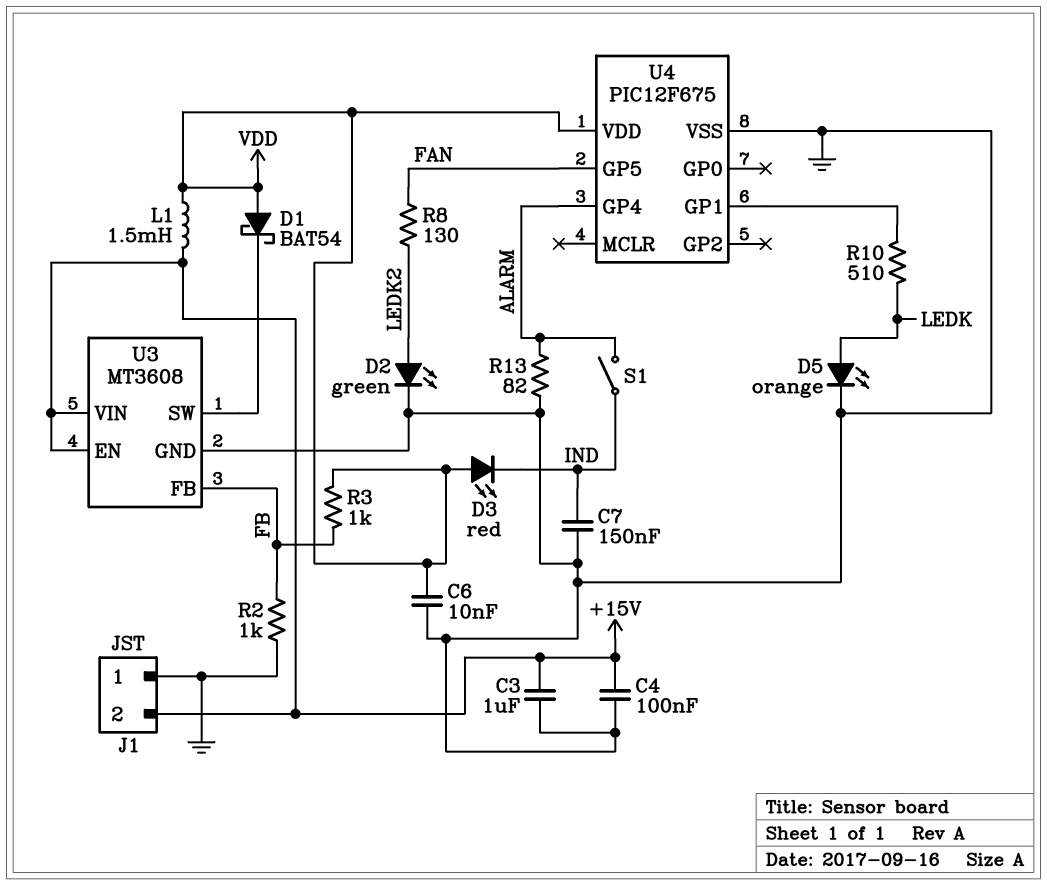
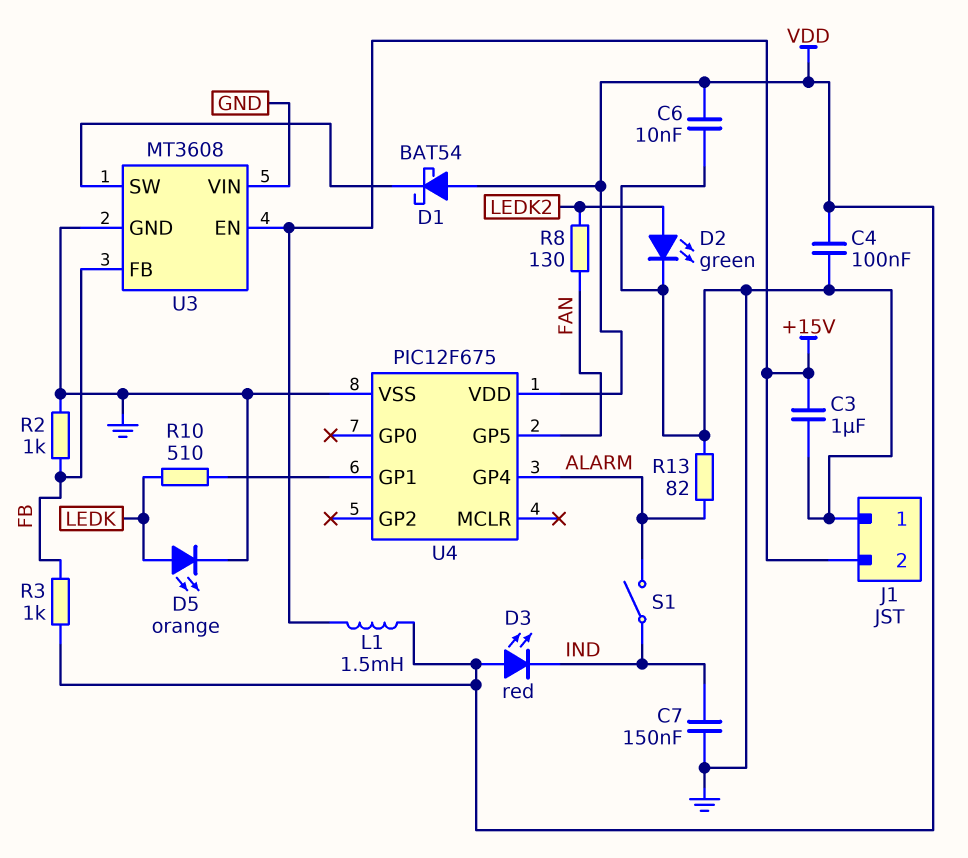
C4: 100nF (+15V, GND) -> 100nF (GND, VDD)
U3 pin VIN: +15V -> GND

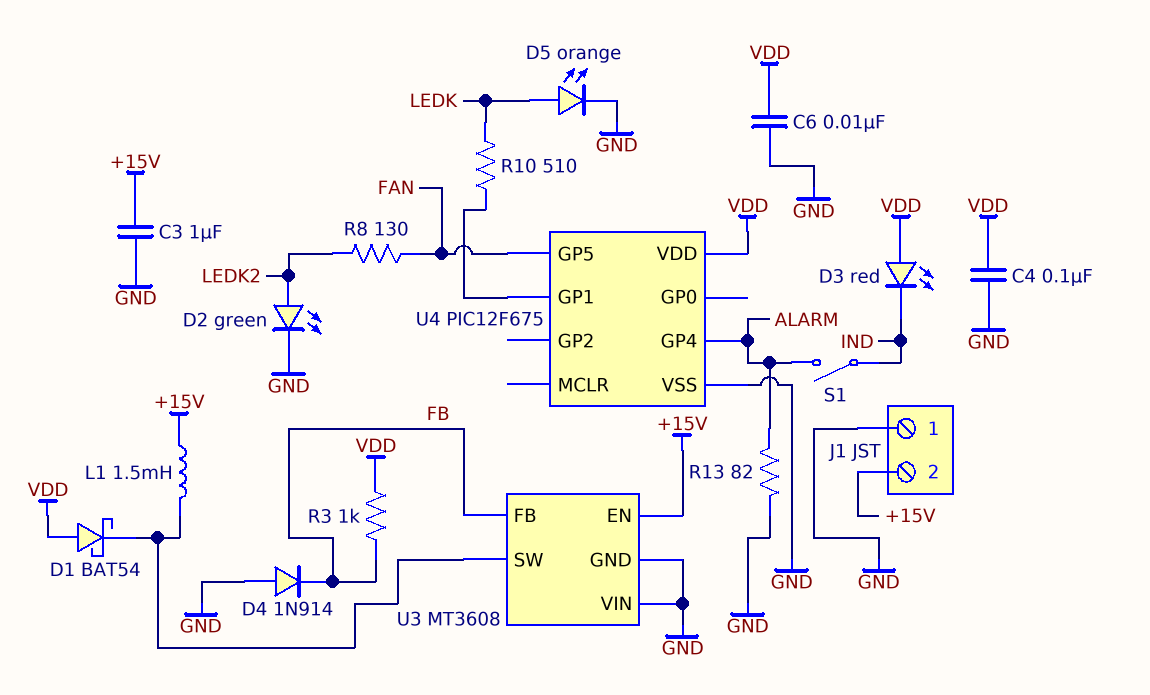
C7: 150nF (GND, IND) -> none
D4: none -> diode 1N914 (A GND, K FB)
L1: 1.5mH (+15V, VDD) -> 1.5mH (+15V, U3/SW)
R2: 1k (FB, GND) -> none

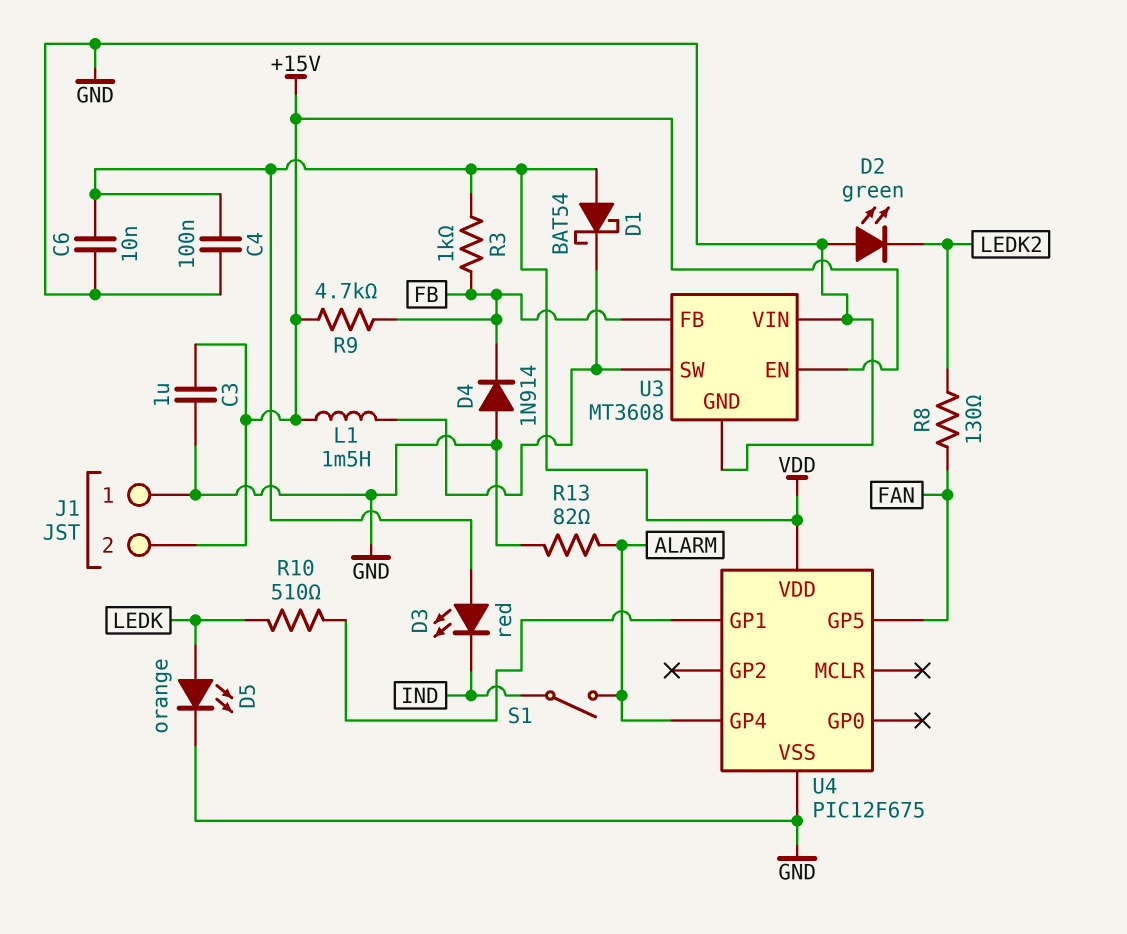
D2: LED green (A LEDK2, K GND) -> LED green (A GND, K LEDK2)
R9: none -> 4.7k (+15V, FB)

